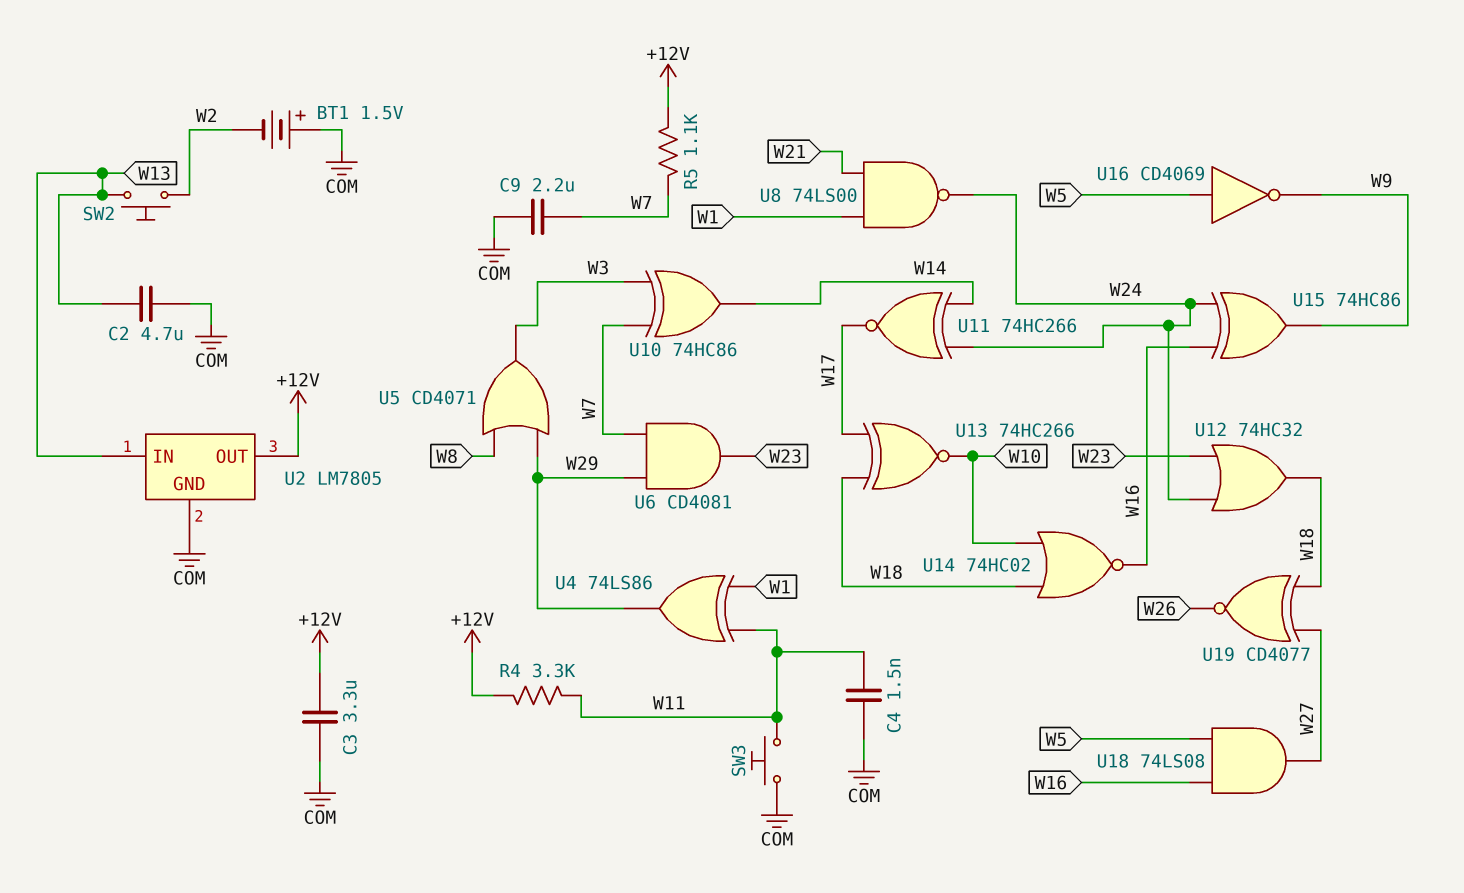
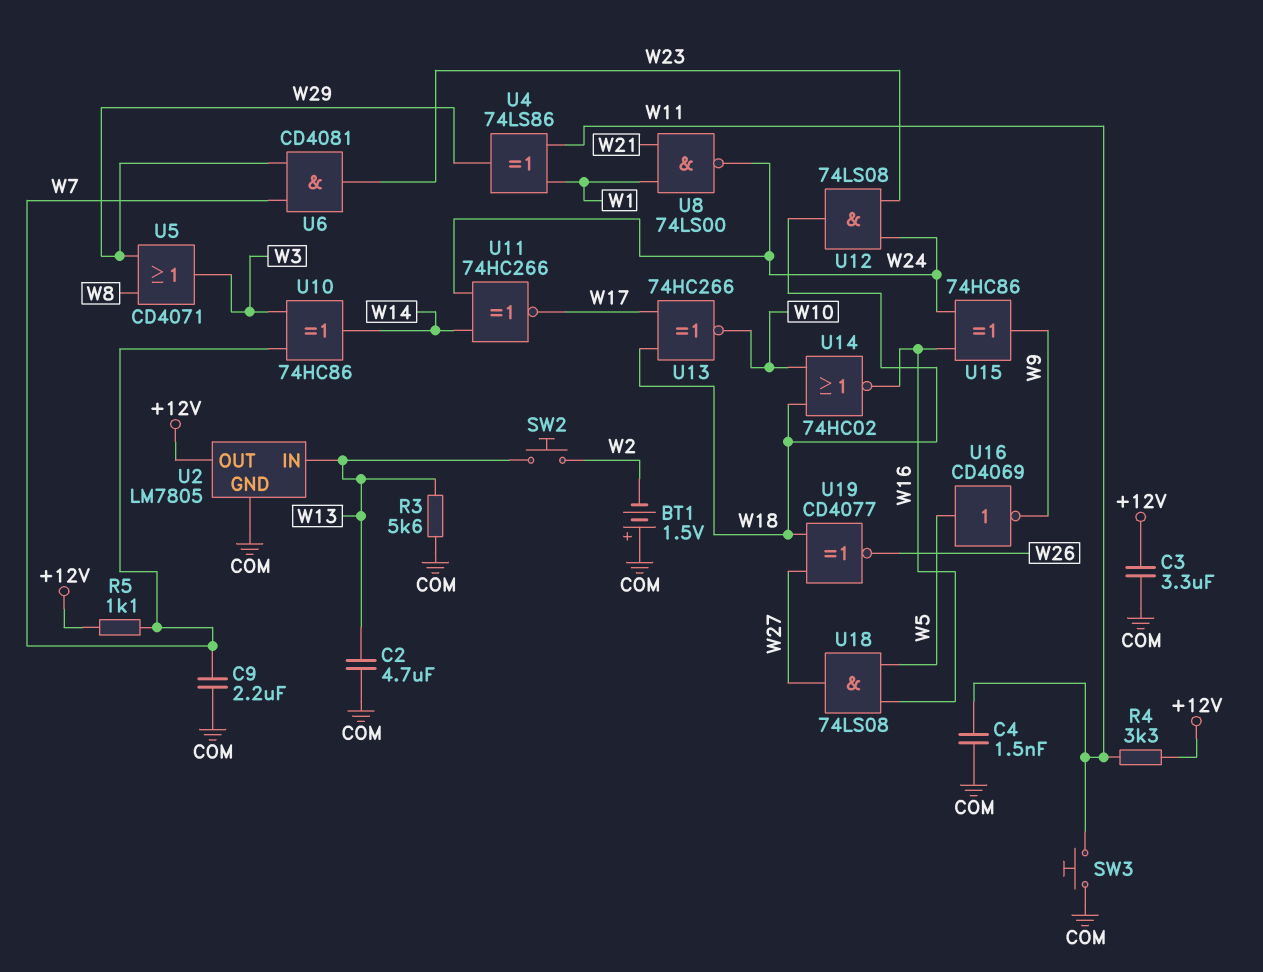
R3: none -> 5.6k (COM, W13)
U12: OR 74HC32 (in W23, in W24, out W18) -> AND 74LS08 (in W23, in W24, out W18)

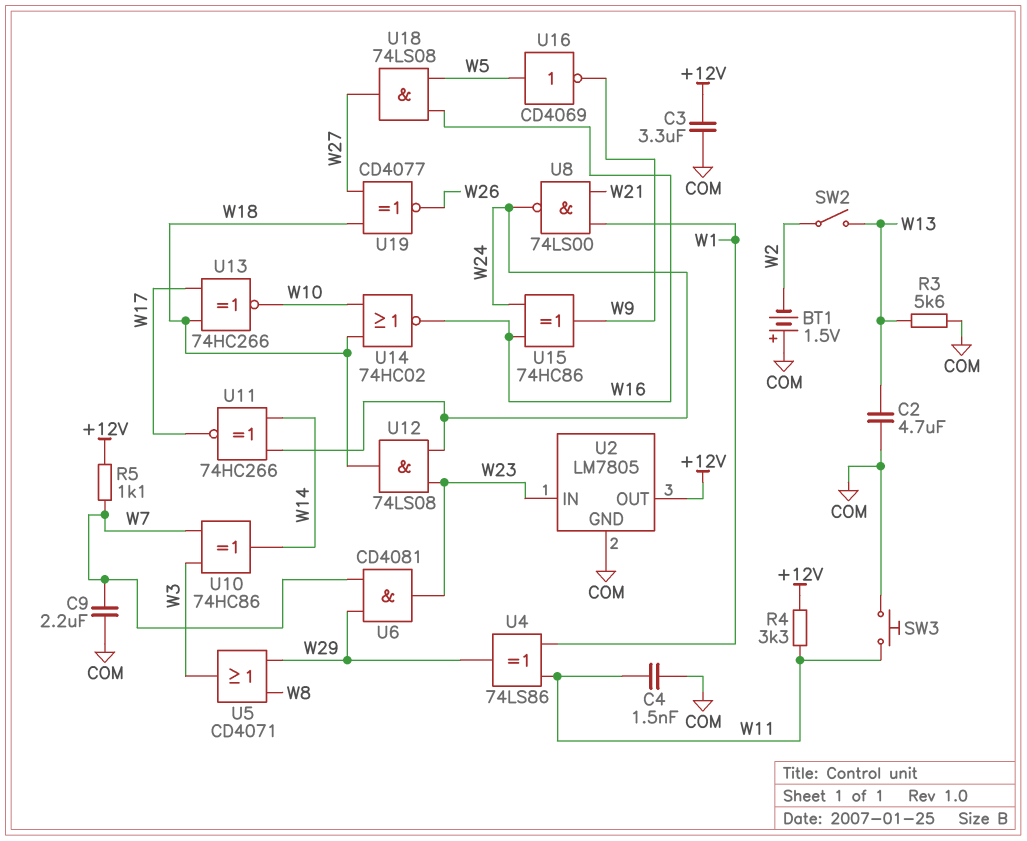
SW2: button (W2, W13) -> switch (W2, W13)
U2 pin IN: W13 -> W23

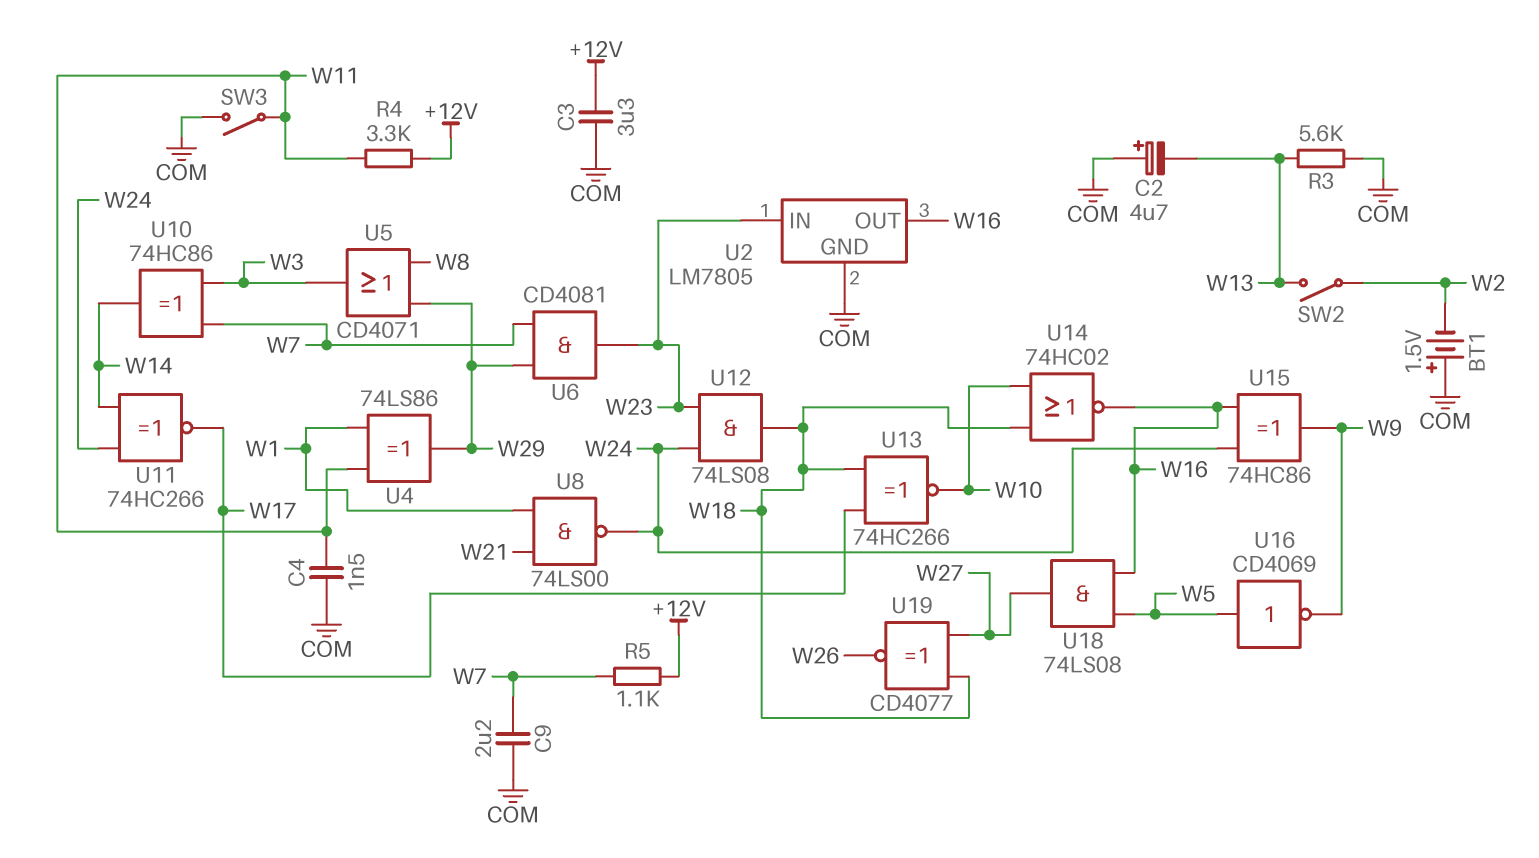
C2: 4.7uF (COM, W13) -> 4.7uF (plus COM, minus W13)
SW3: button (COM, W11) -> switch (COM, W11)
U2 pin OUT: +12V -> W16

